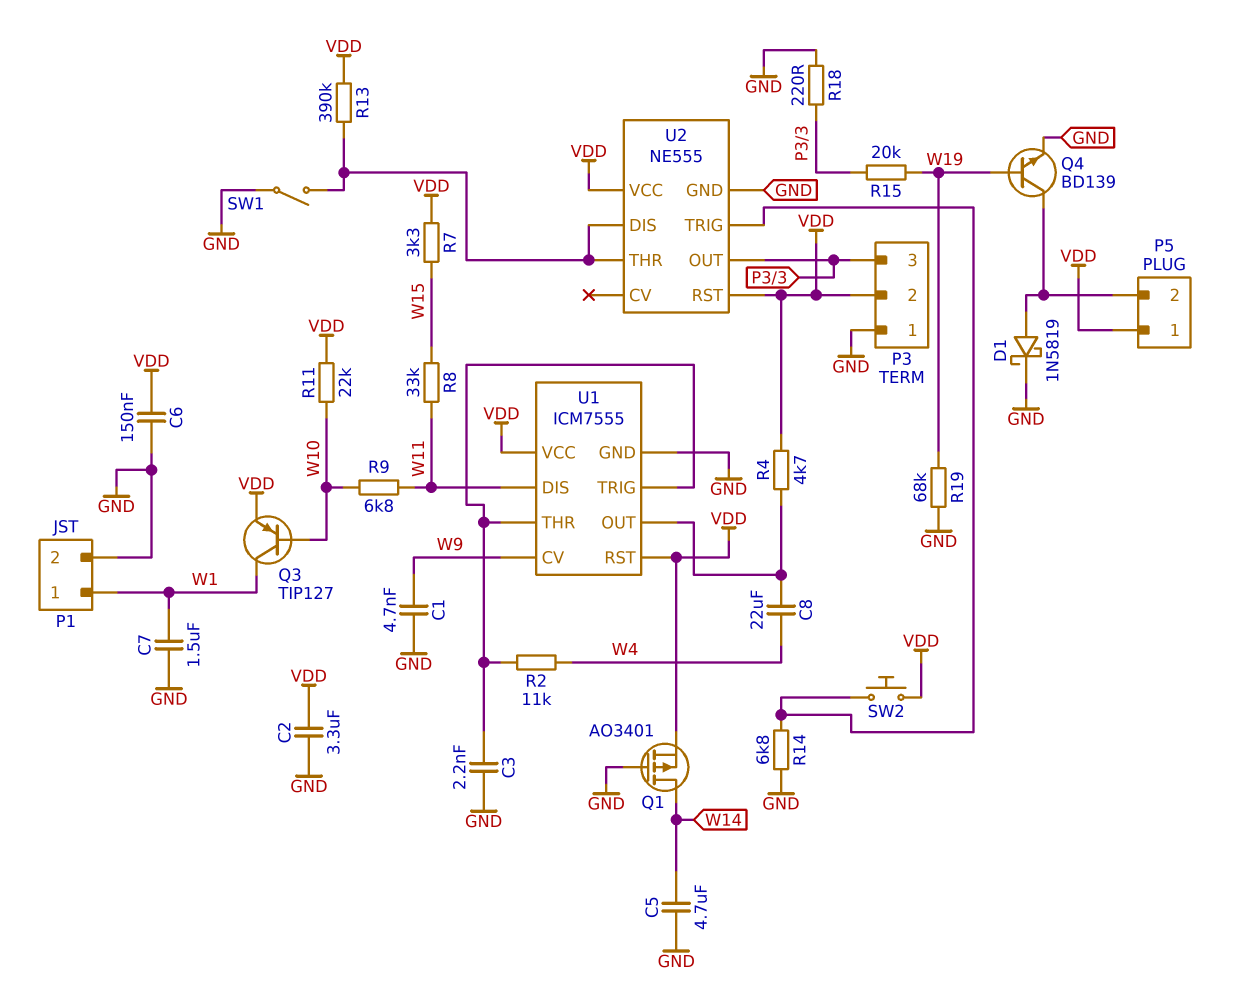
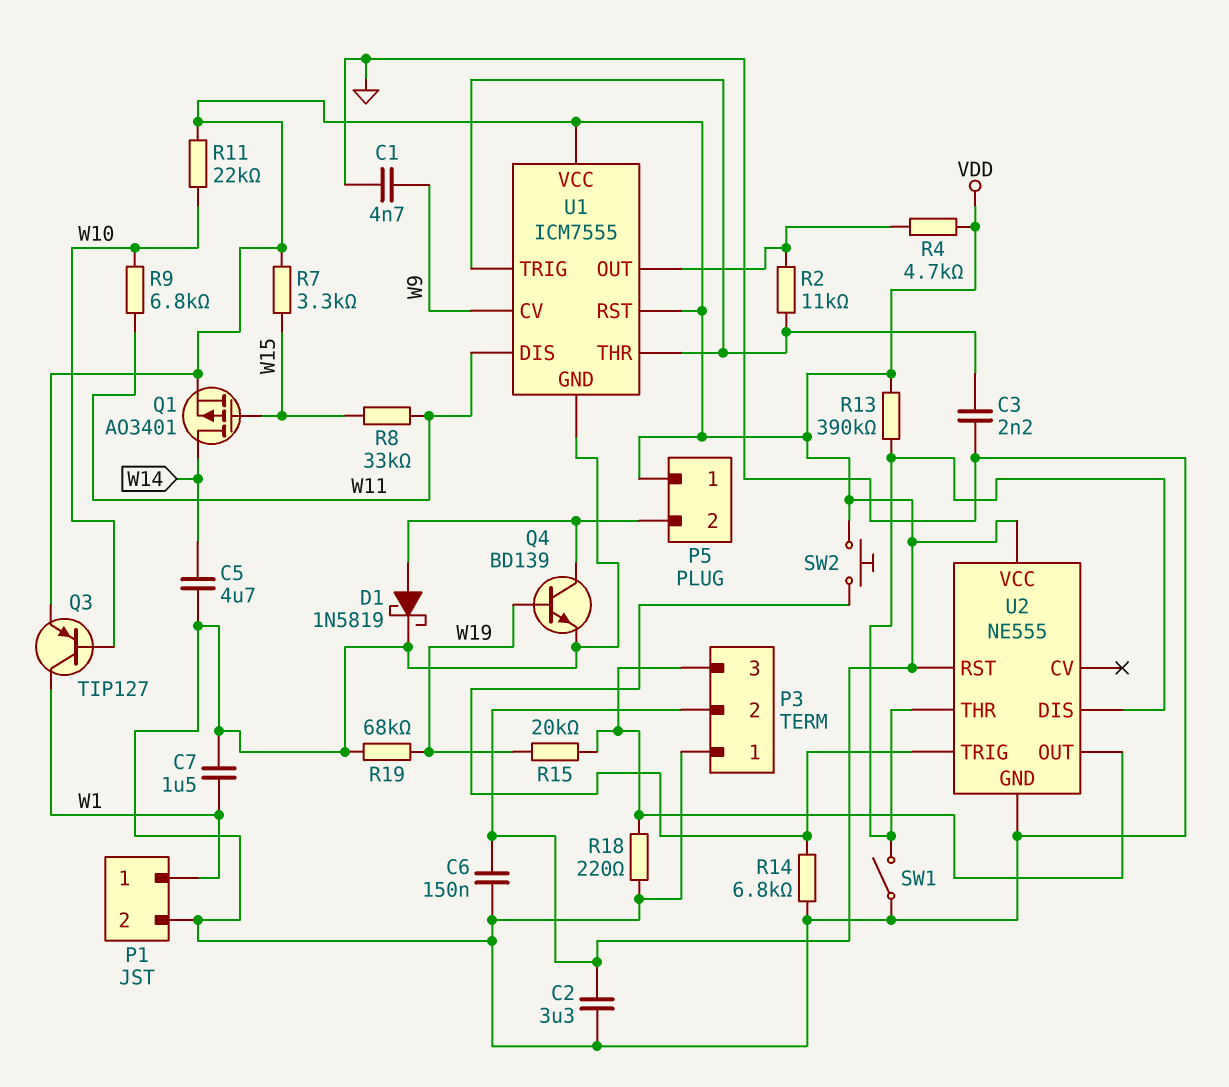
C8: 22uF (U1/OUT, W4) -> none
Q1: PMOS AO3401 (G GND, D W14, S VDD) -> PMOS AO3401 (G W15, D W14, S VDD)
R2: 11k (U1/THR, W4) -> 11k (U1/OUT, U1/THR)

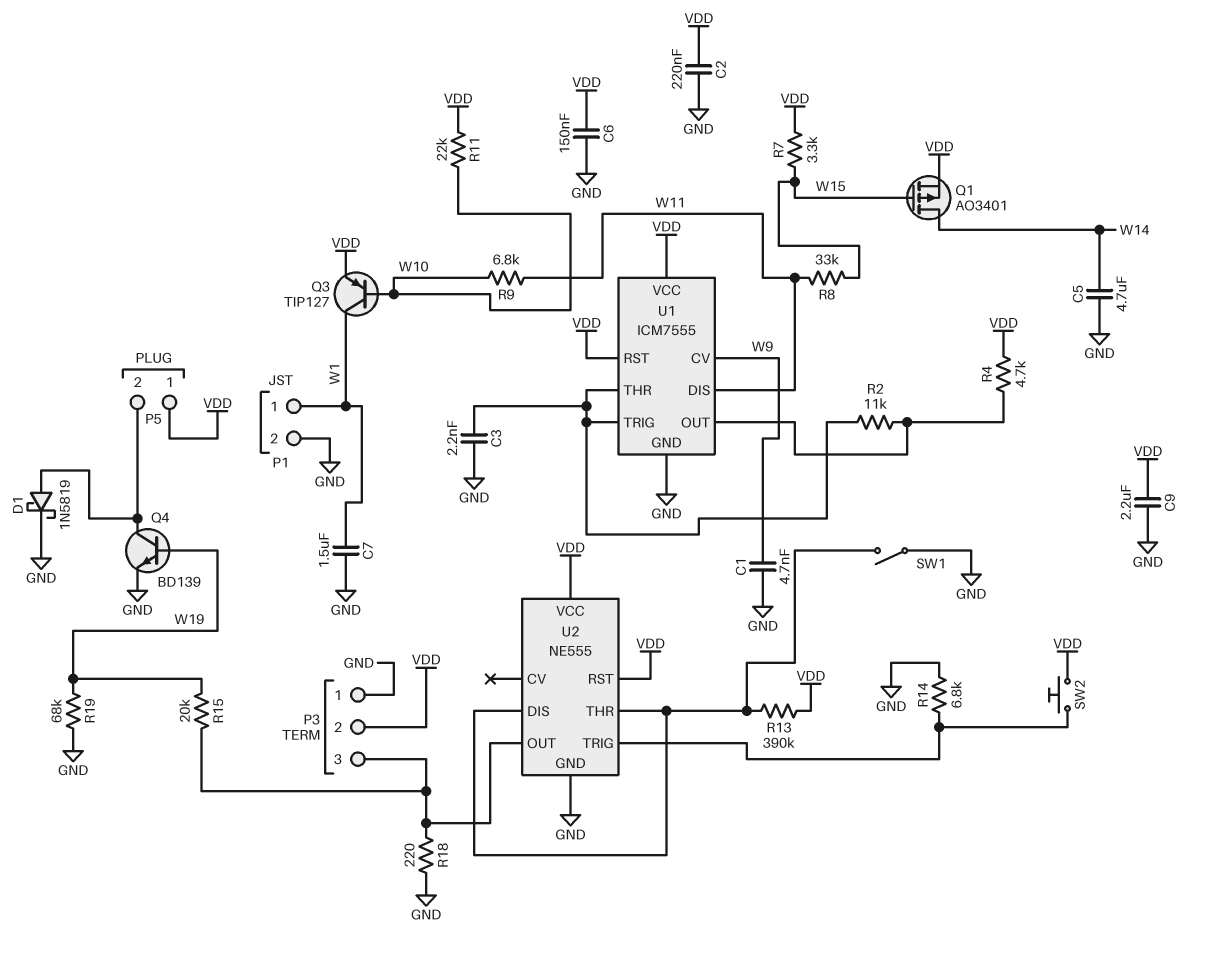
C2: 3.3uF (GND, VDD) -> 220nF (GND, VDD)
C9: none -> 2.2uF (GND, VDD)

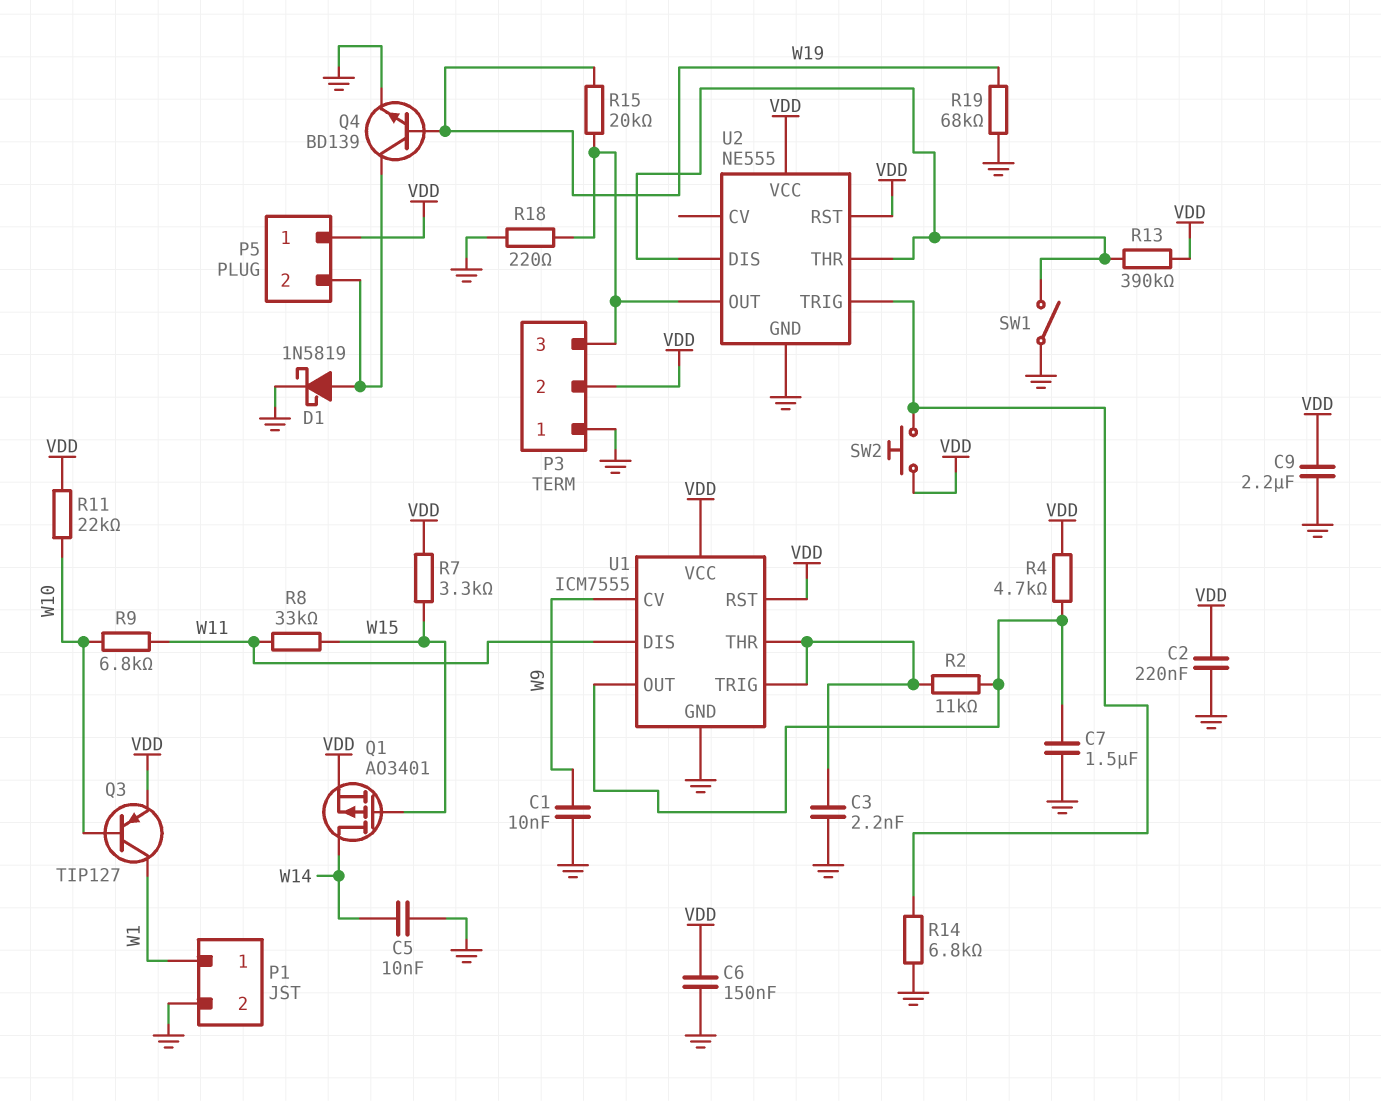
C1: 4.7nF (GND, W9) -> 10nF (GND, W9)
C5: 4.7uF (GND, W14) -> 10nF (GND, W14)
C7: 1.5uF (GND, W1) -> 1.5uF (GND, U1/OUT)

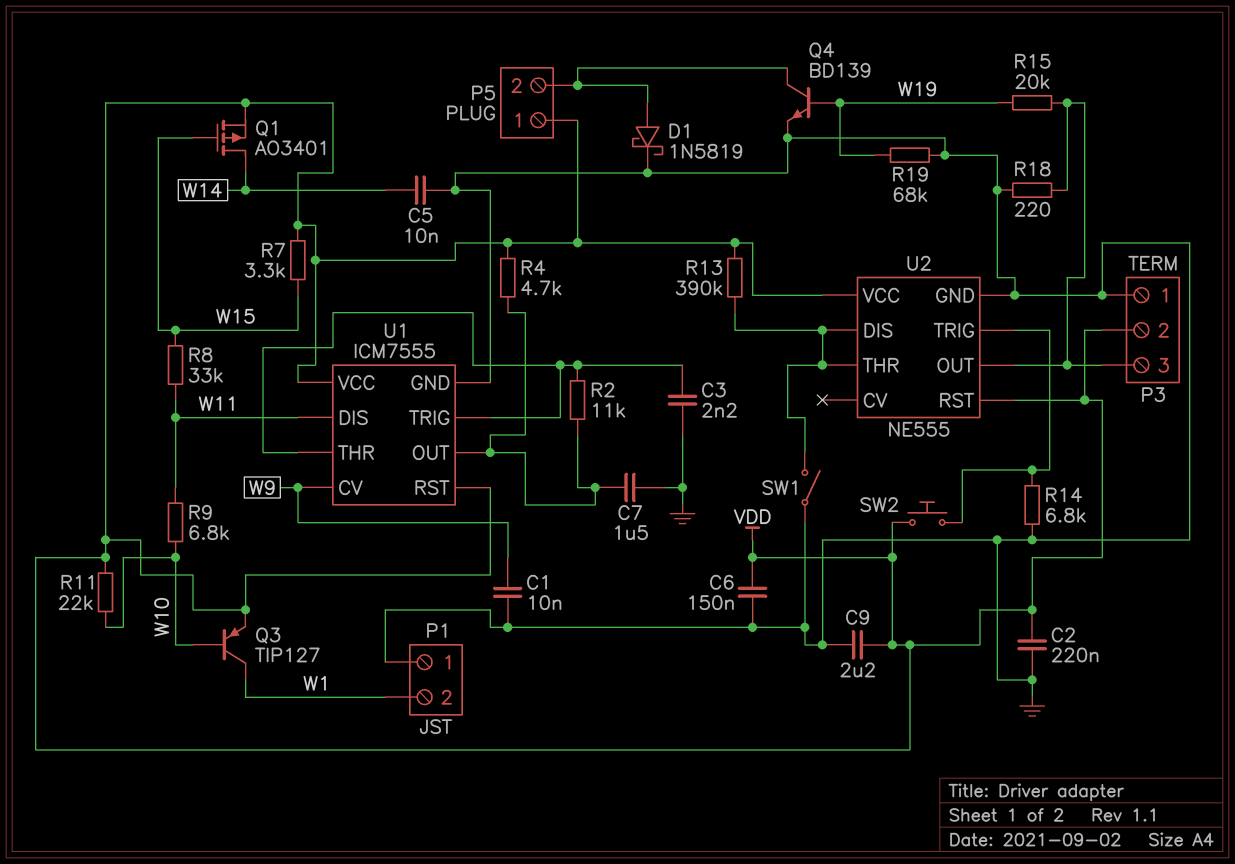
P1 pin 1: W1 -> GND
P1 pin 2: GND -> W1

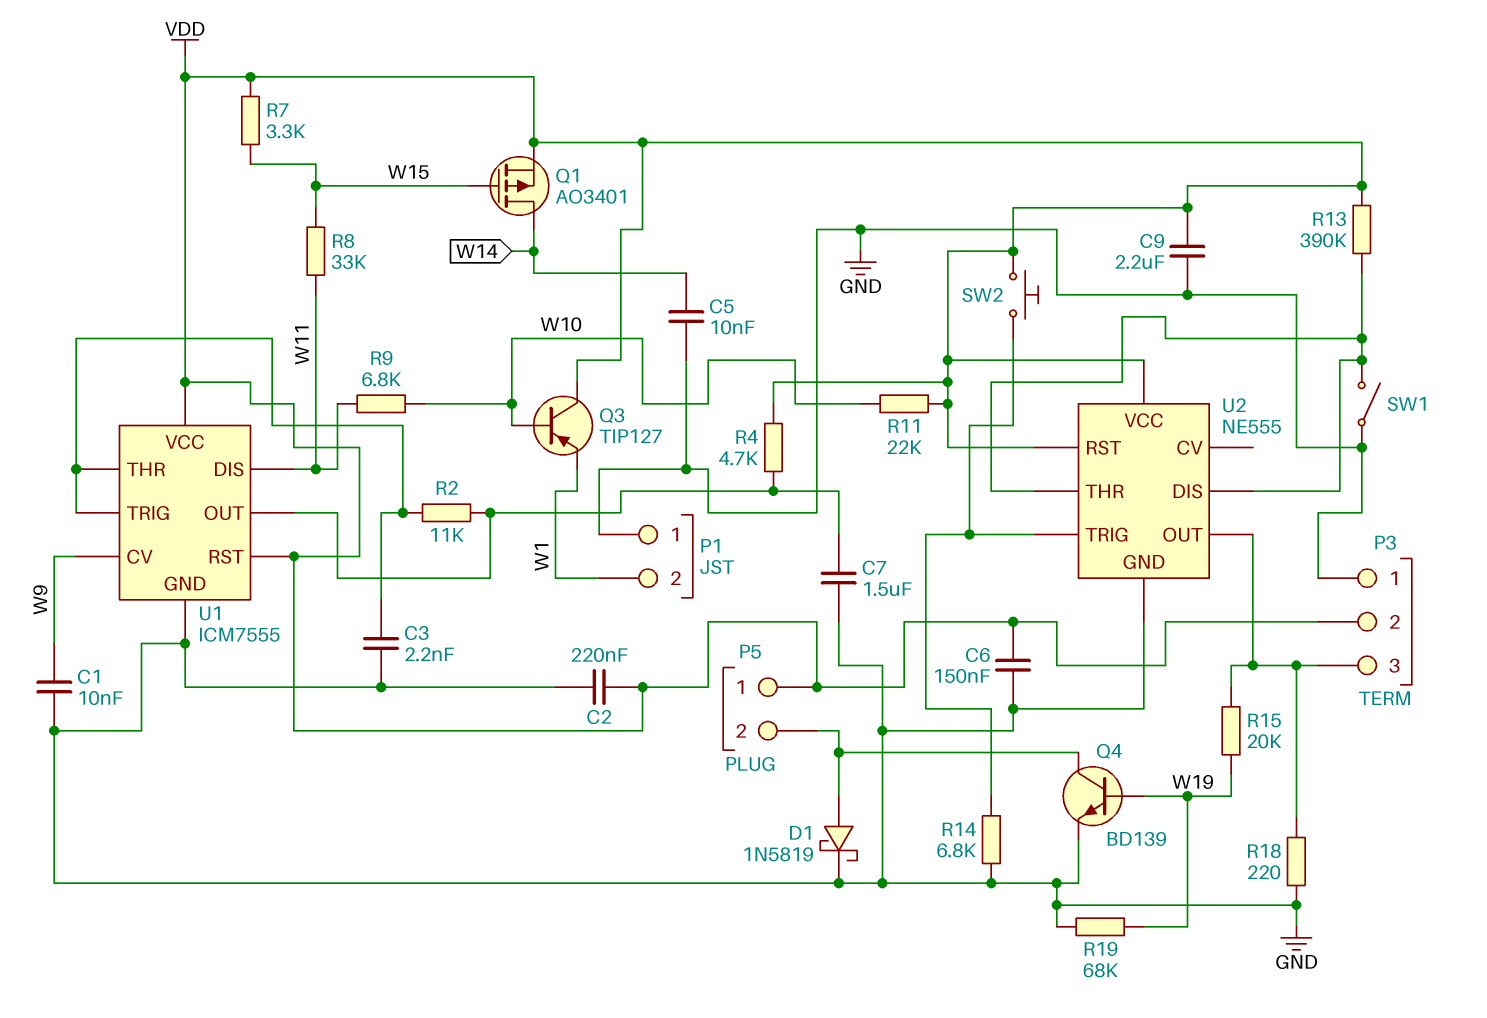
Q3: PNP TIP127 (B W10, C W1, E VDD) -> PNP TIP127 (B W10, C VDD, E W1)

